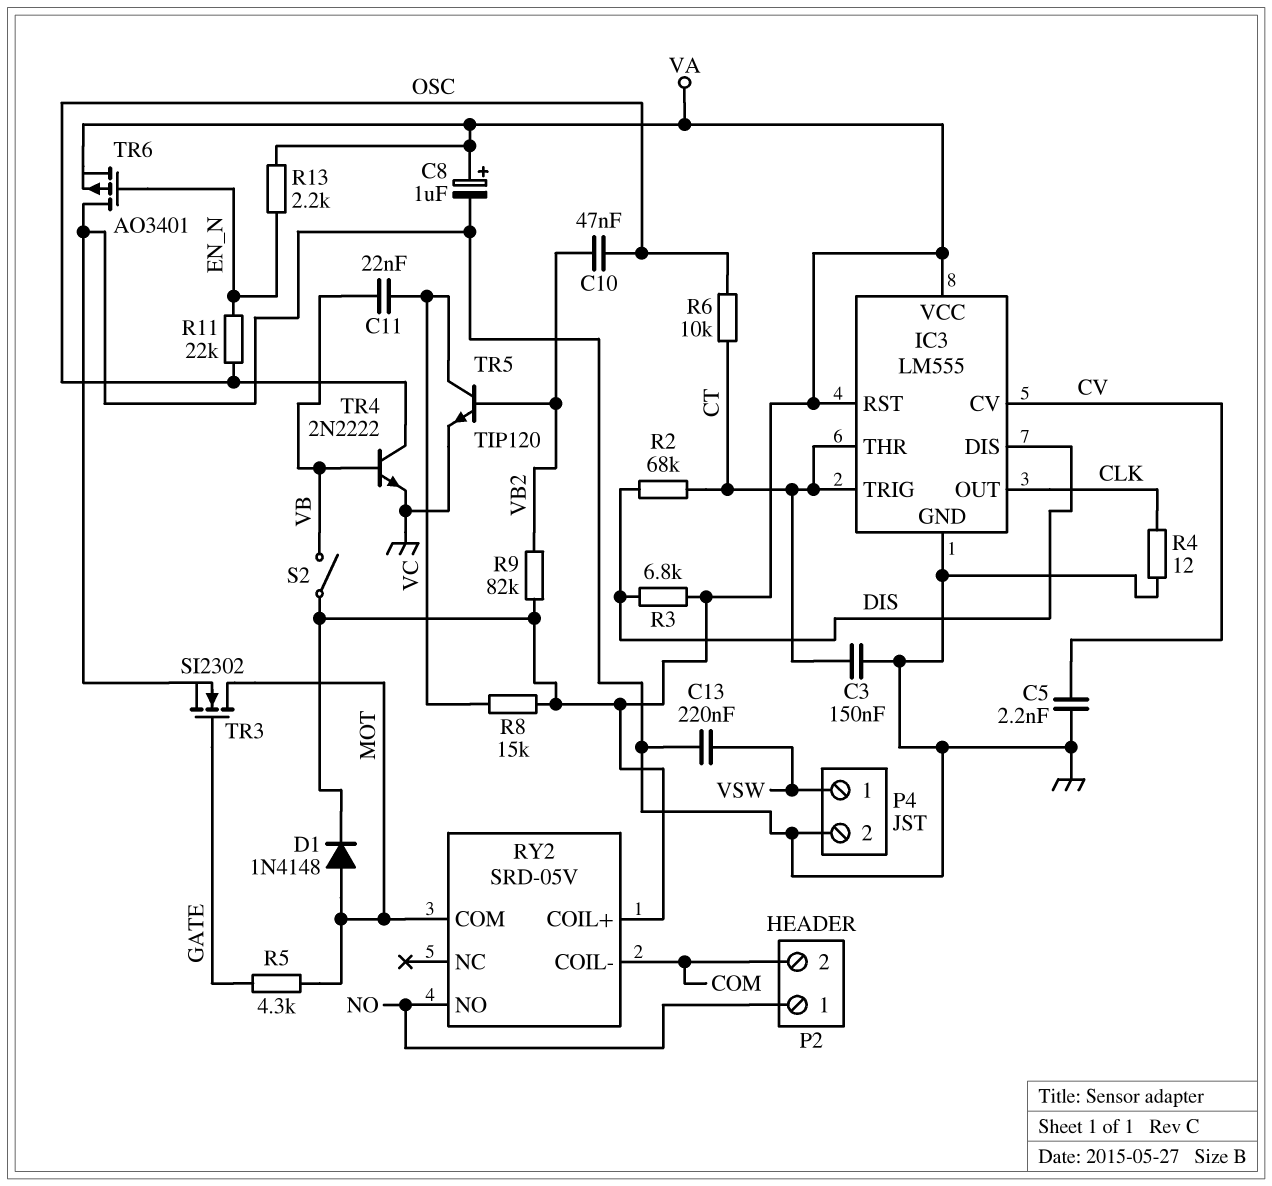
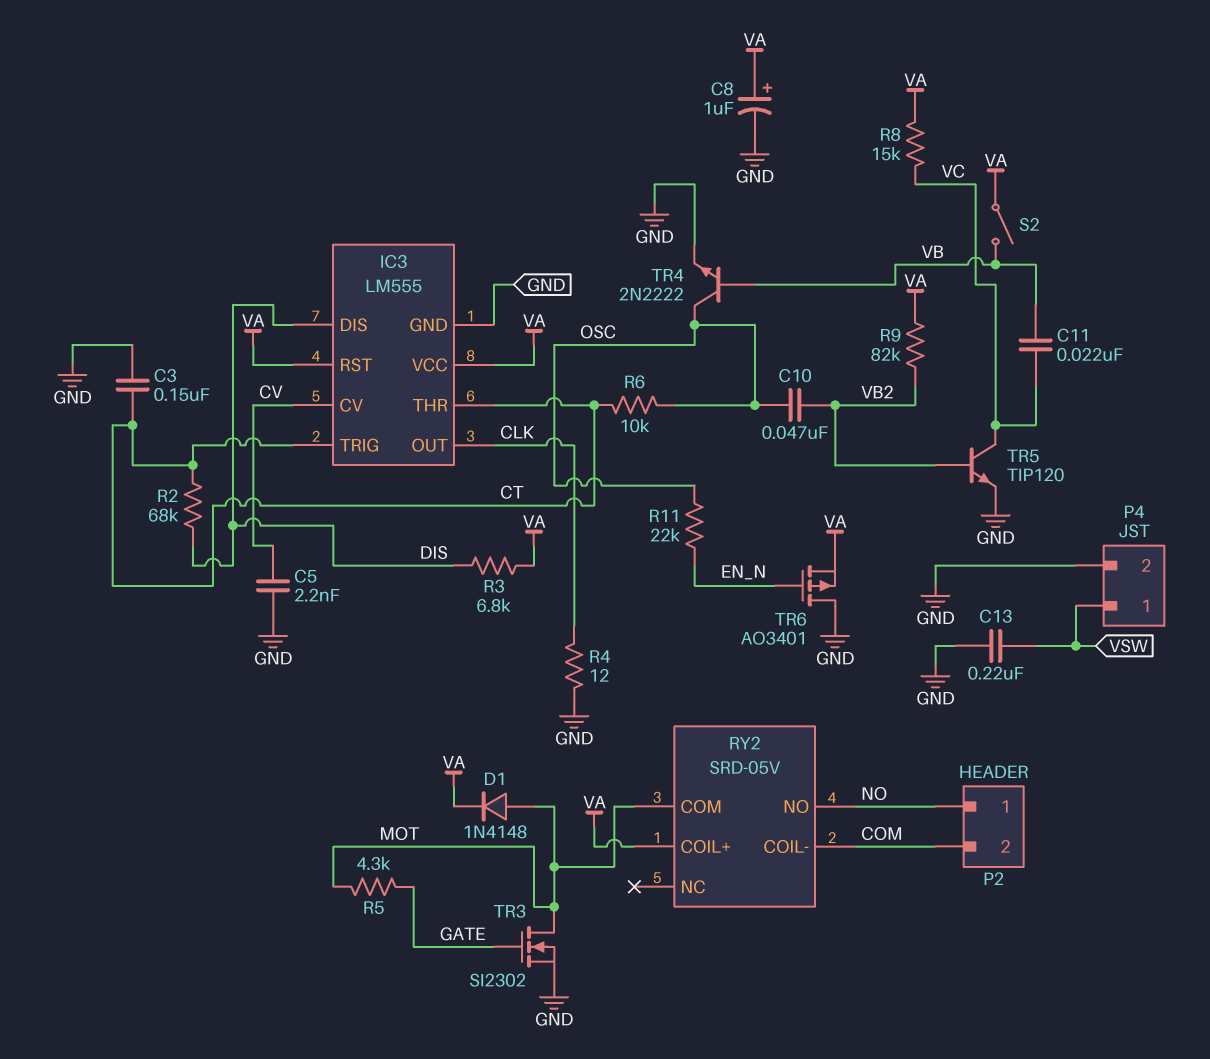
R13: 2.2k (EN_N, VA) -> none

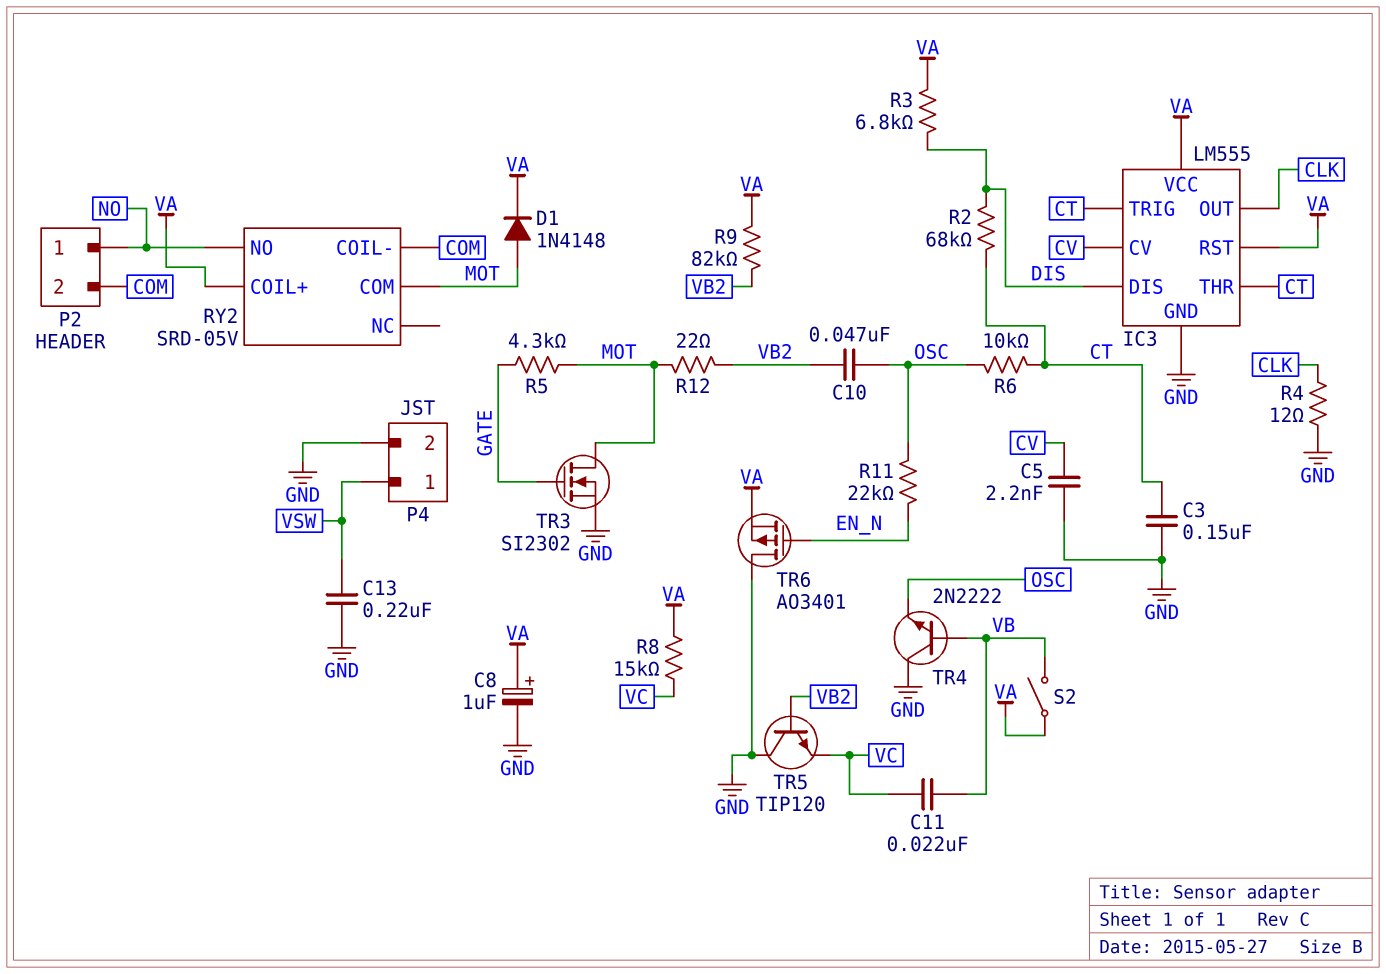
R12: none -> 22 (MOT, VB2)
TR4: NPN 2N2222 (B VB, C OSC, E GND) -> NPN 2N2222 (B VB, C GND, E OSC)
TR5: NPN TIP120 (B VB2, C VC, E GND) -> NPN TIP120 (B VB2, C GND, E VC)

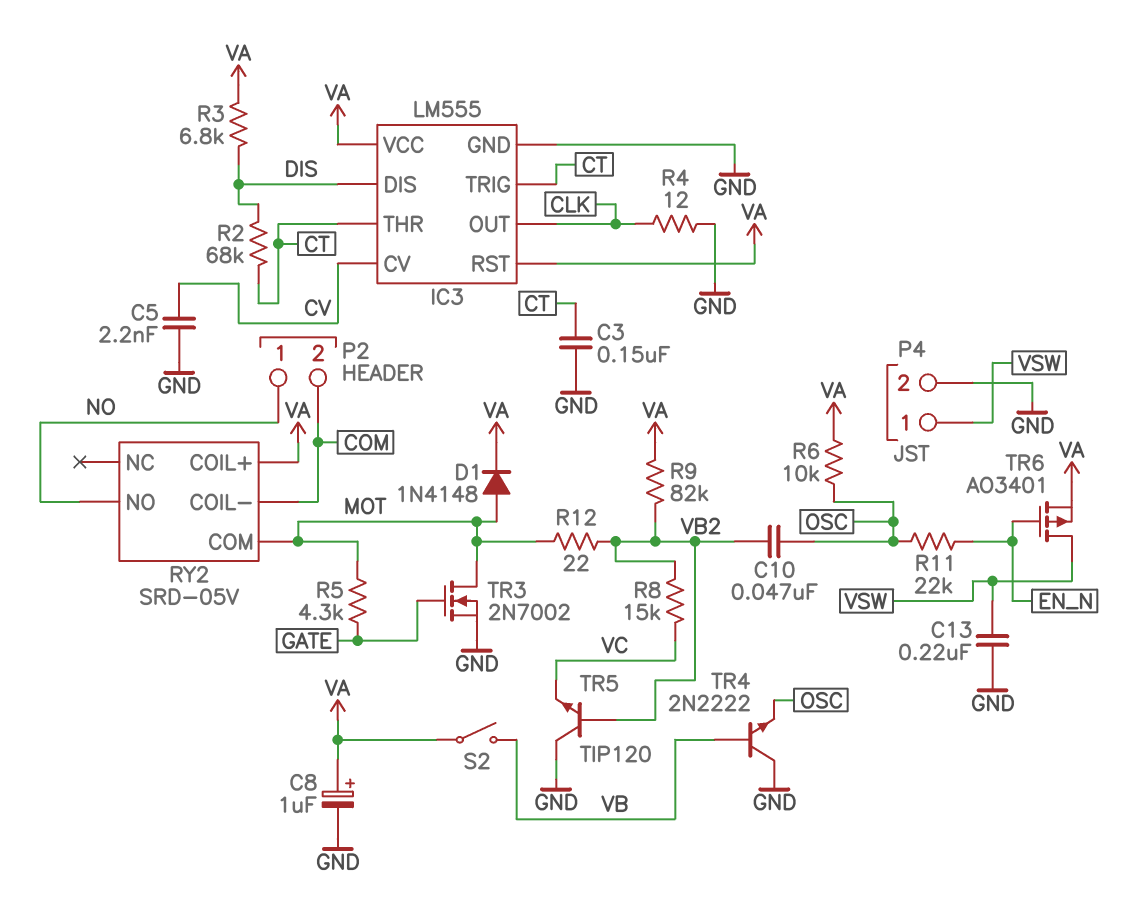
C11: 22nF (VB, VC) -> none
R6: 10k (CT, OSC) -> 10k (OSC, VA)
R8: 15k (VA, VC) -> 15k (VB2, VC)
TR3: NMOS SI2302 (G GATE, D MOT, S GND) -> NMOS 2N7002 (G GATE, D MOT, S GND)
TR6: PMOS AO3401 (G EN_N, D GND, S VA) -> PMOS AO3401 (G EN_N, D VSW, S VA)

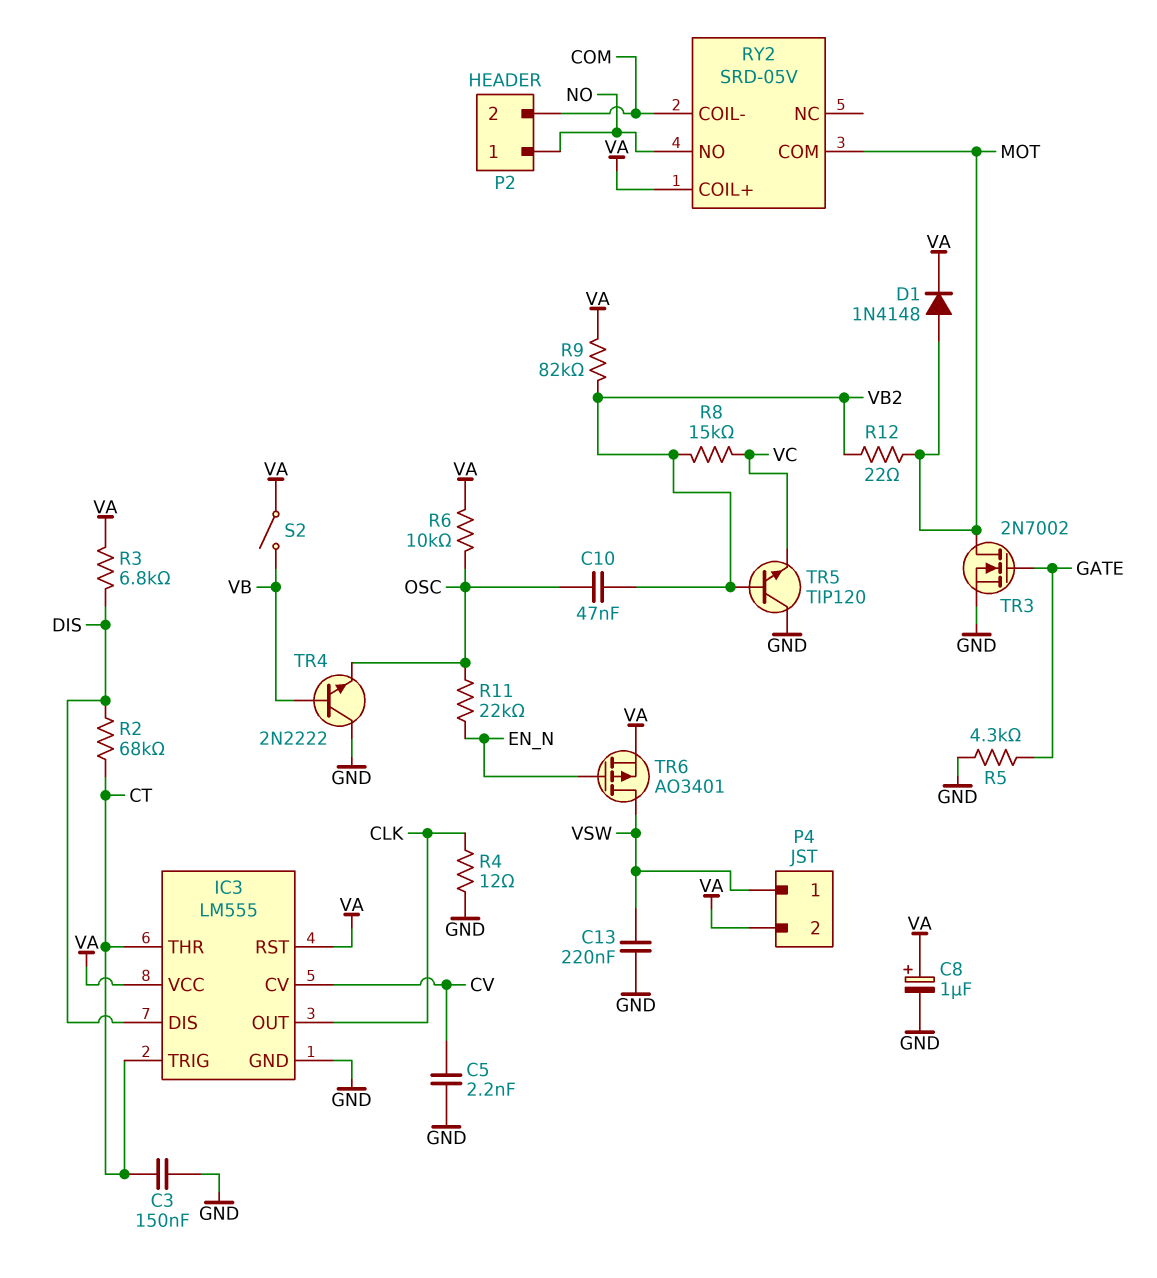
P4 pin 2: GND -> VA
R5: 4.3k (GATE, MOT) -> 4.3k (GATE, GND)

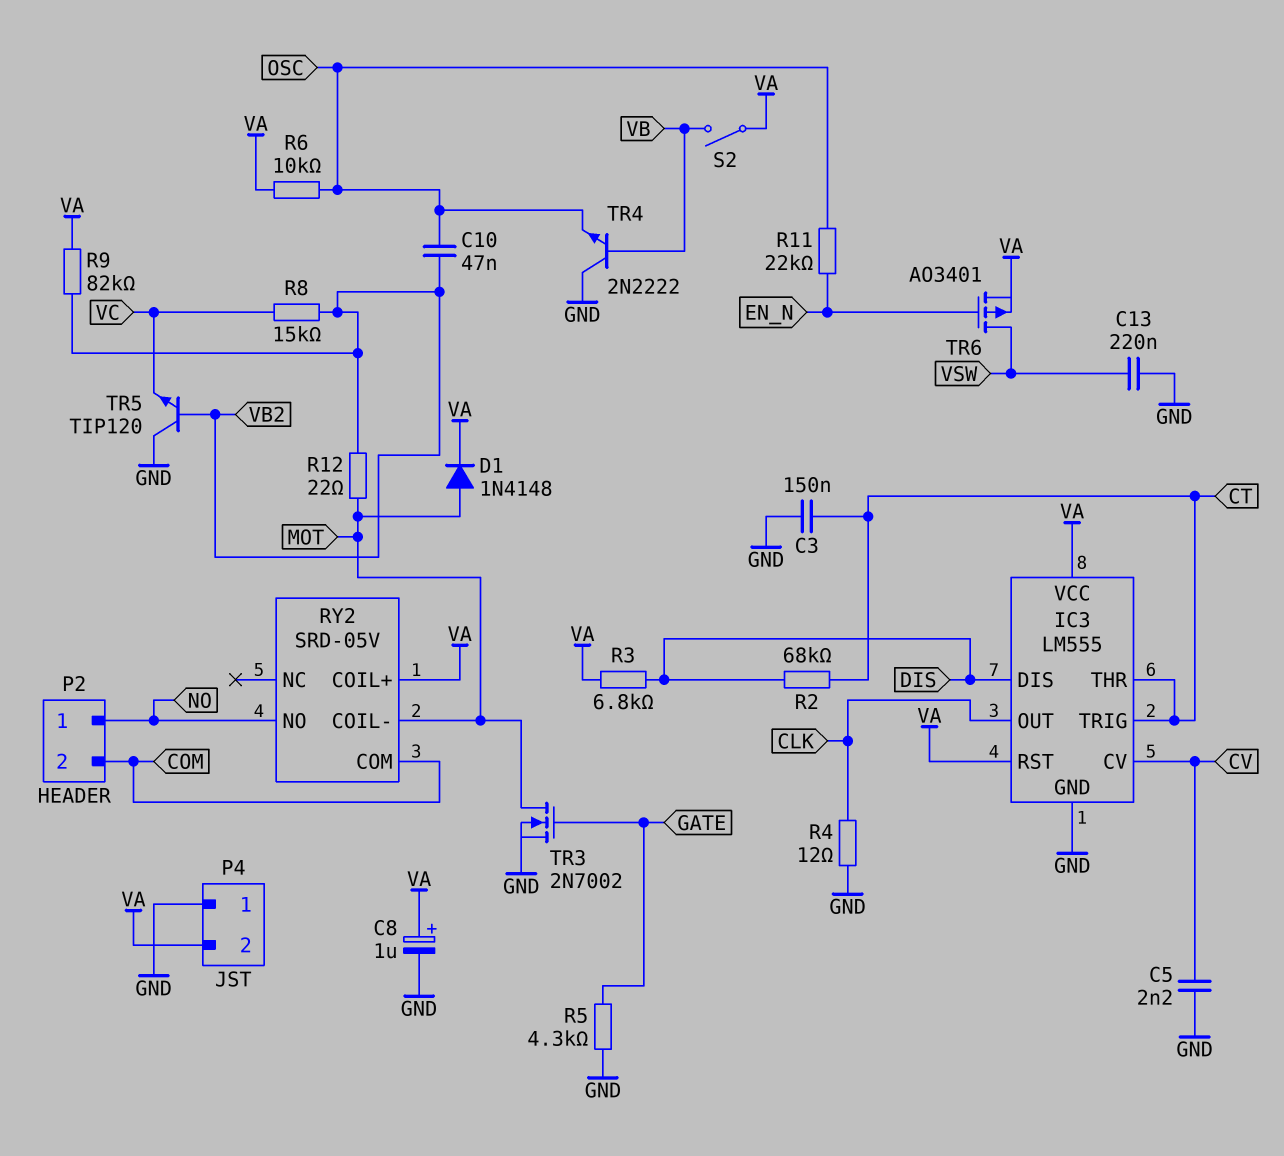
P4 pin 1: VSW -> GND
RY2 pin COIL-: COM -> MOT
RY2 pin COM: MOT -> COM

